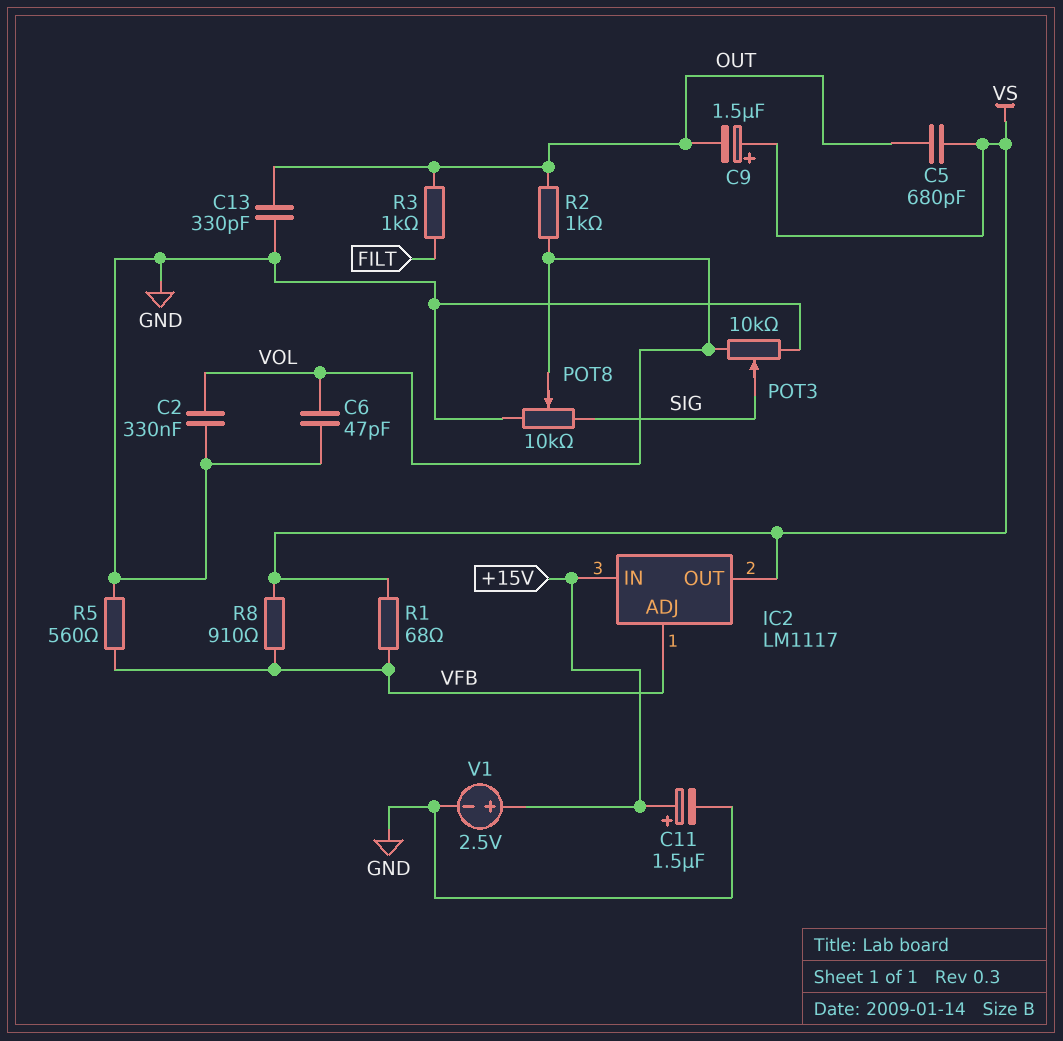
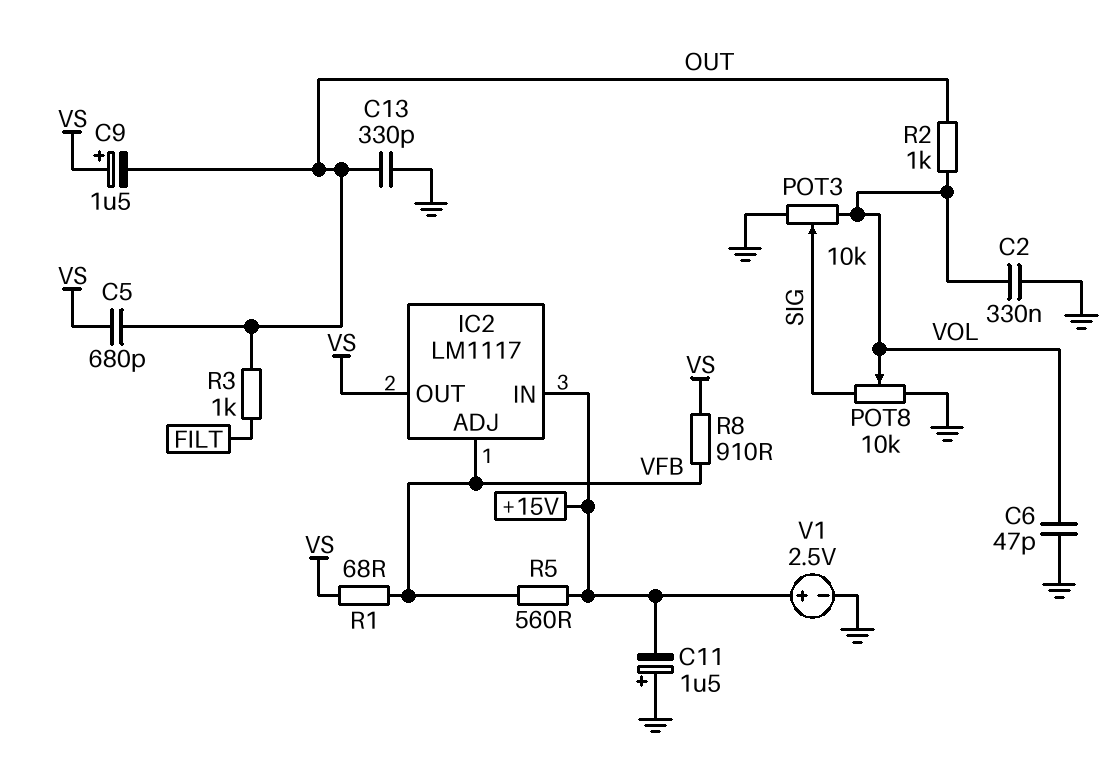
C11: 1.5uF (plus +15V, minus GND) -> 1.5uF (plus GND, minus +15V)
R5: 560 (GND, VFB) -> 560 (+15V, VFB)

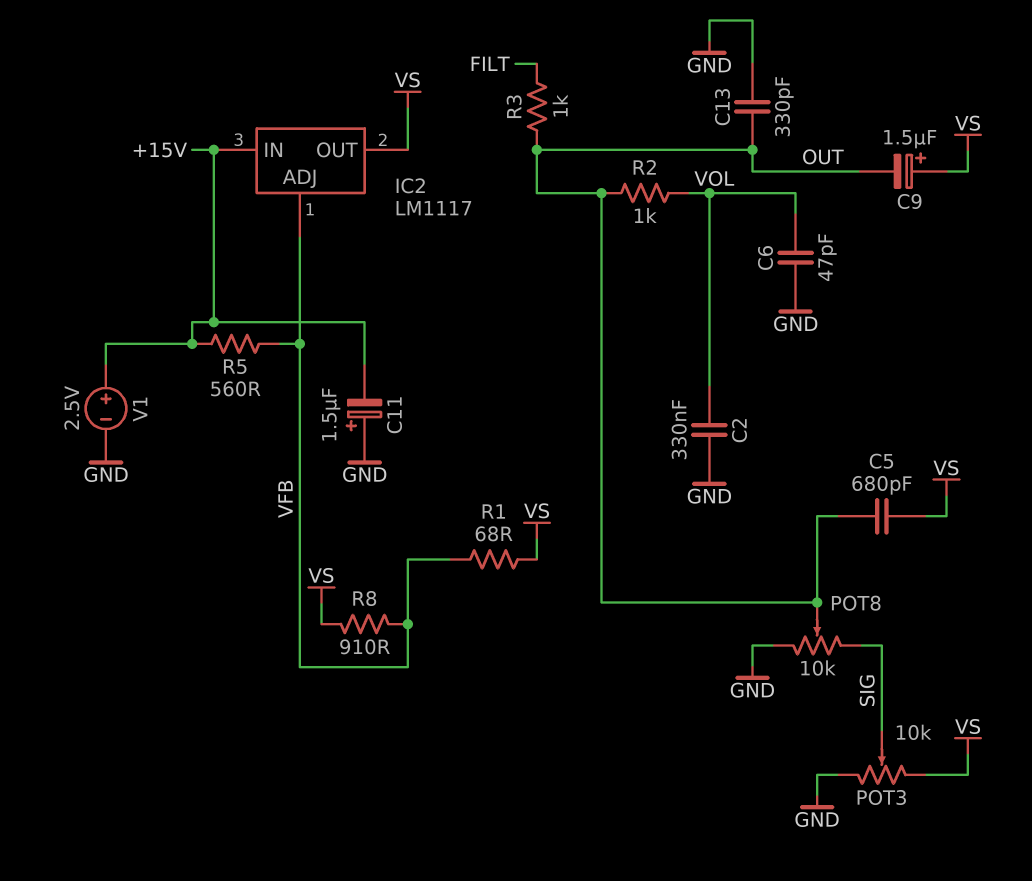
POT3: 10k (GND, VOL, wiper SIG) -> 10k (GND, VS, wiper SIG)
POT8: 10k (GND, SIG, wiper VOL) -> 10k (GND, SIG, wiper OUT)

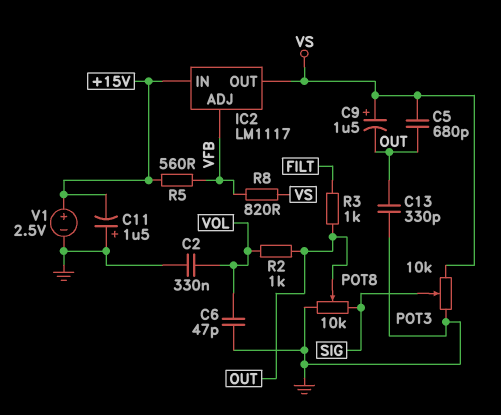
R1: 68 (VFB, VS) -> none
R8: 910 (VFB, VS) -> 820 (VFB, VS)

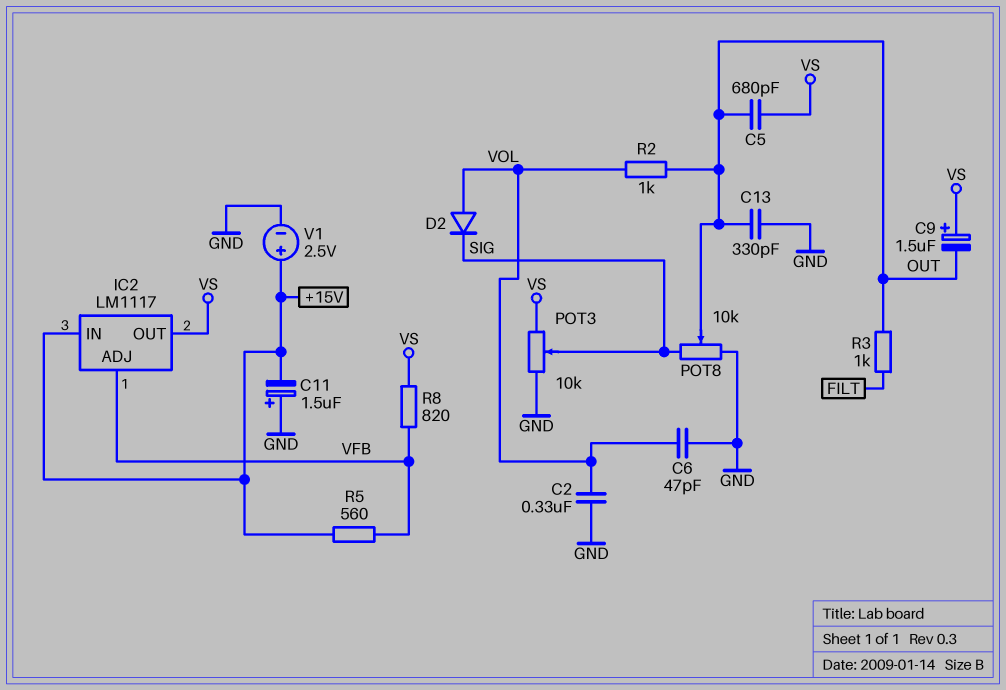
D2: none -> diode (A VOL, K SIG)

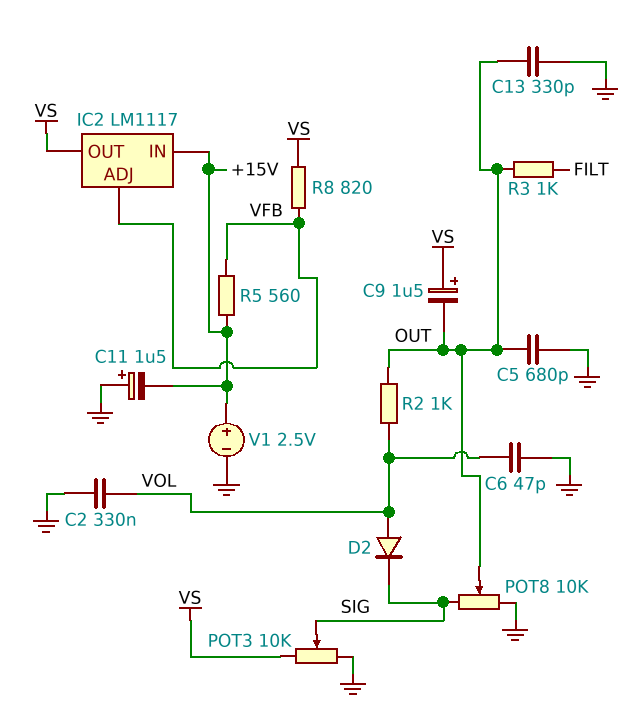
C5: 680pF (OUT, VS) -> 680pF (GND, OUT)

